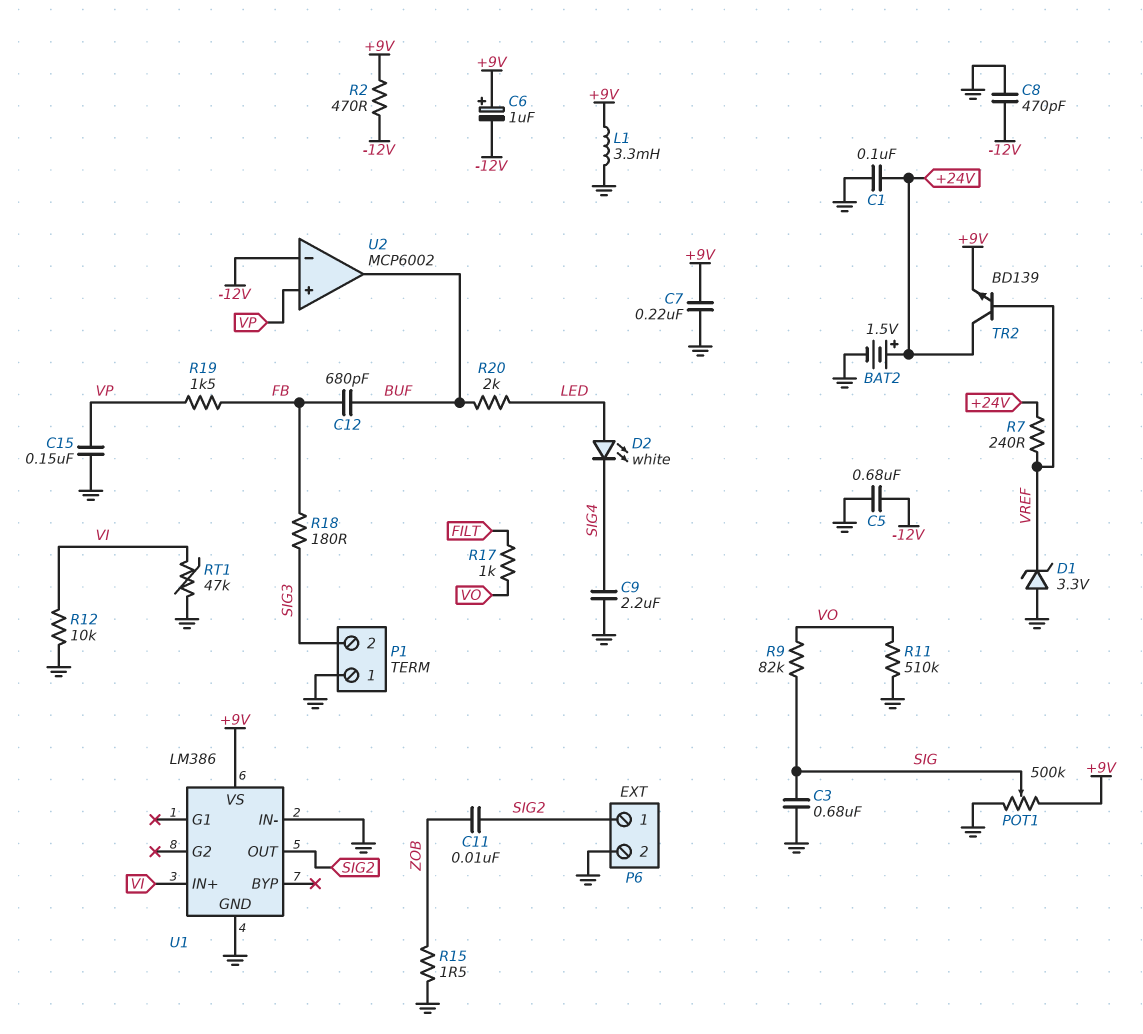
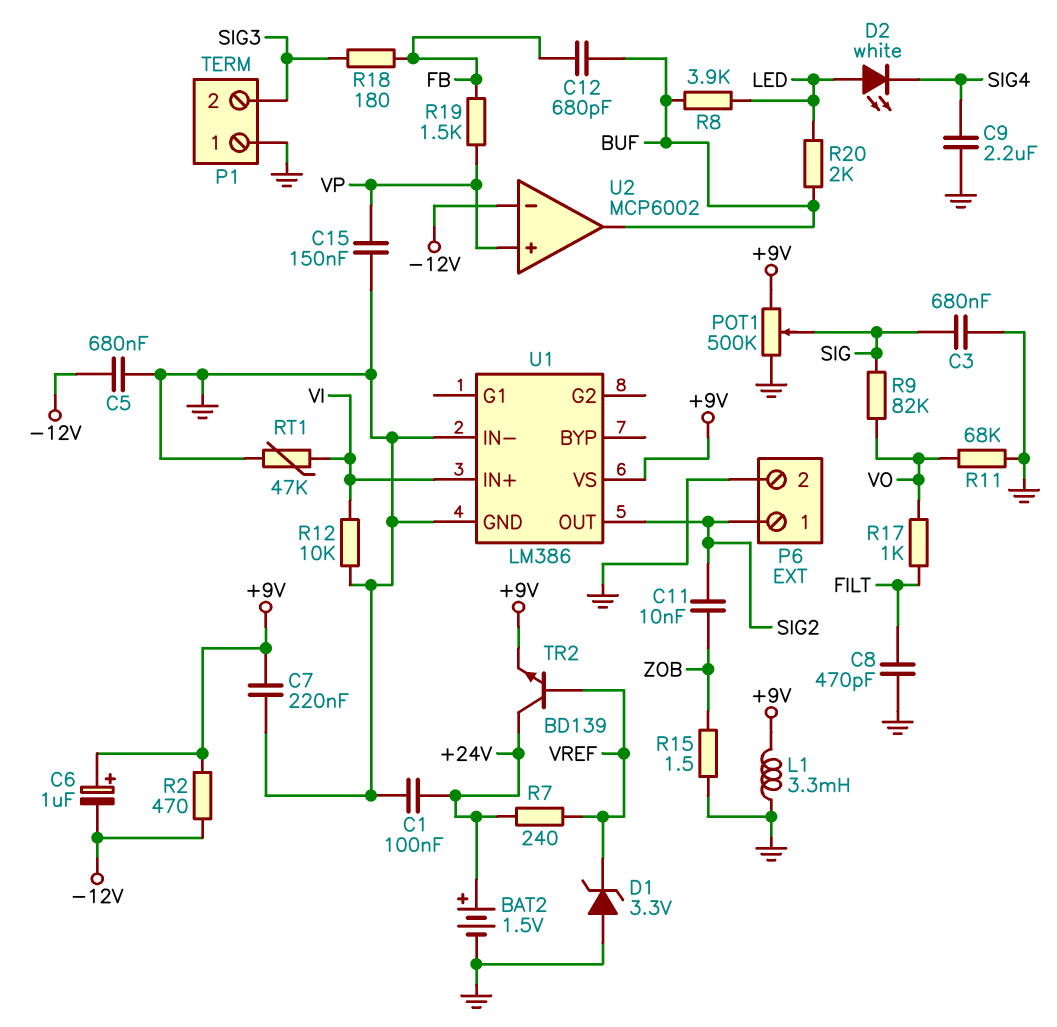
C8: 470pF (-12V, GND) -> 470pF (FILT, GND)
R8: none -> 3.9k (BUF, LED)
R11: 510k (GND, VO) -> 68k (GND, VO)

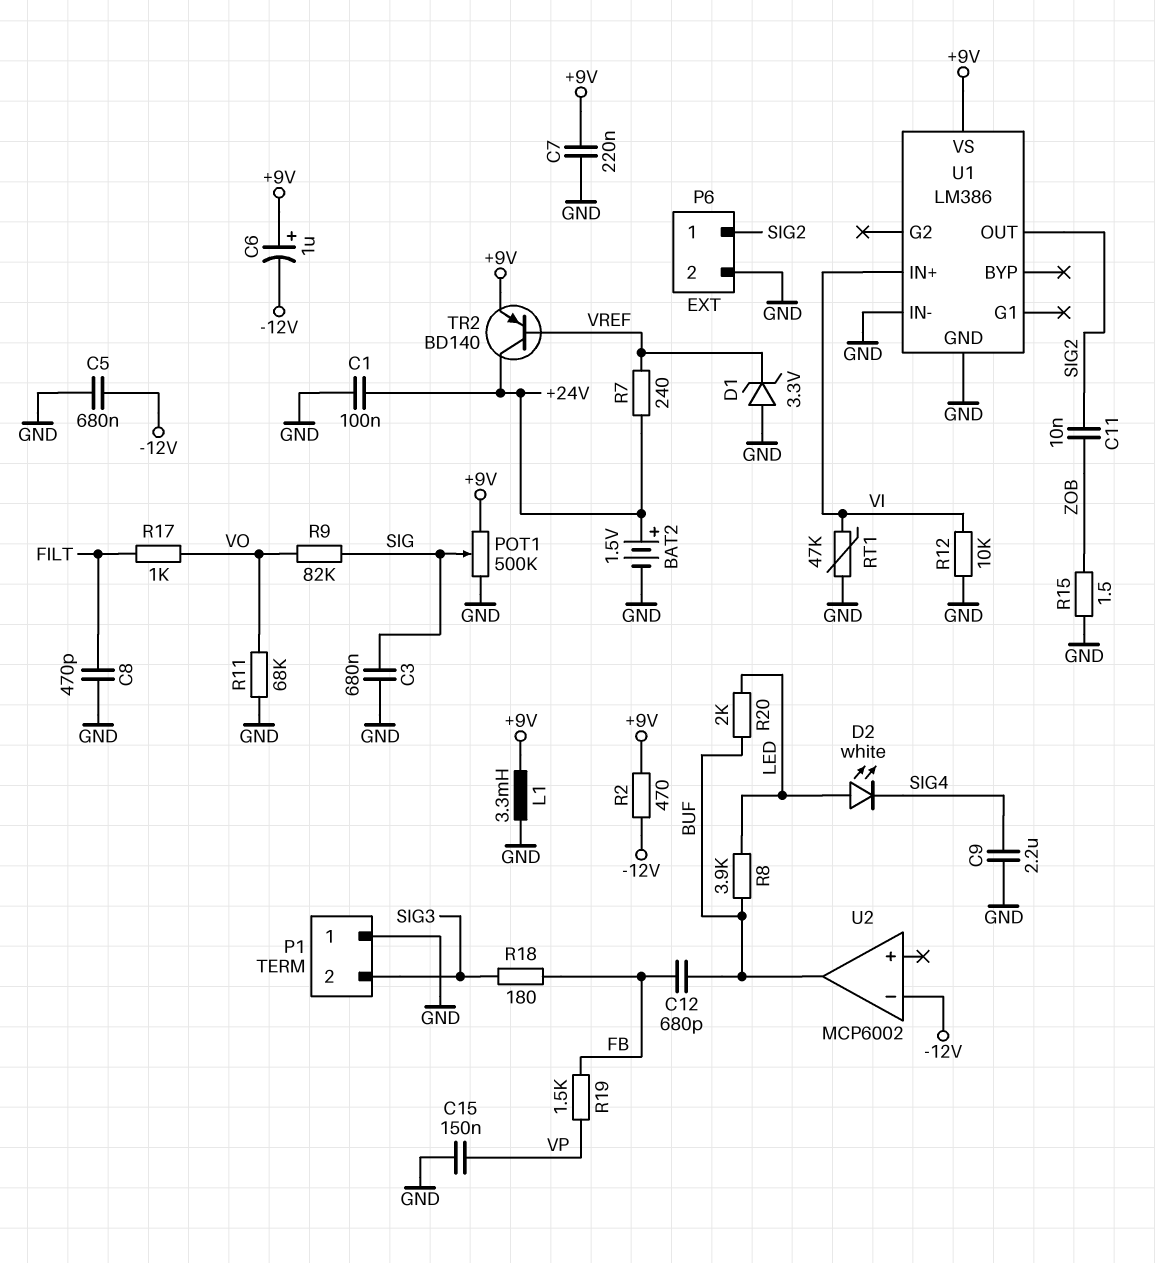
TR2: NPN BD139 (B VREF, C +24V, E +9V) -> PNP BD140 (B VREF, C +24V, E +9V)
U2 pin in+: VP -> none

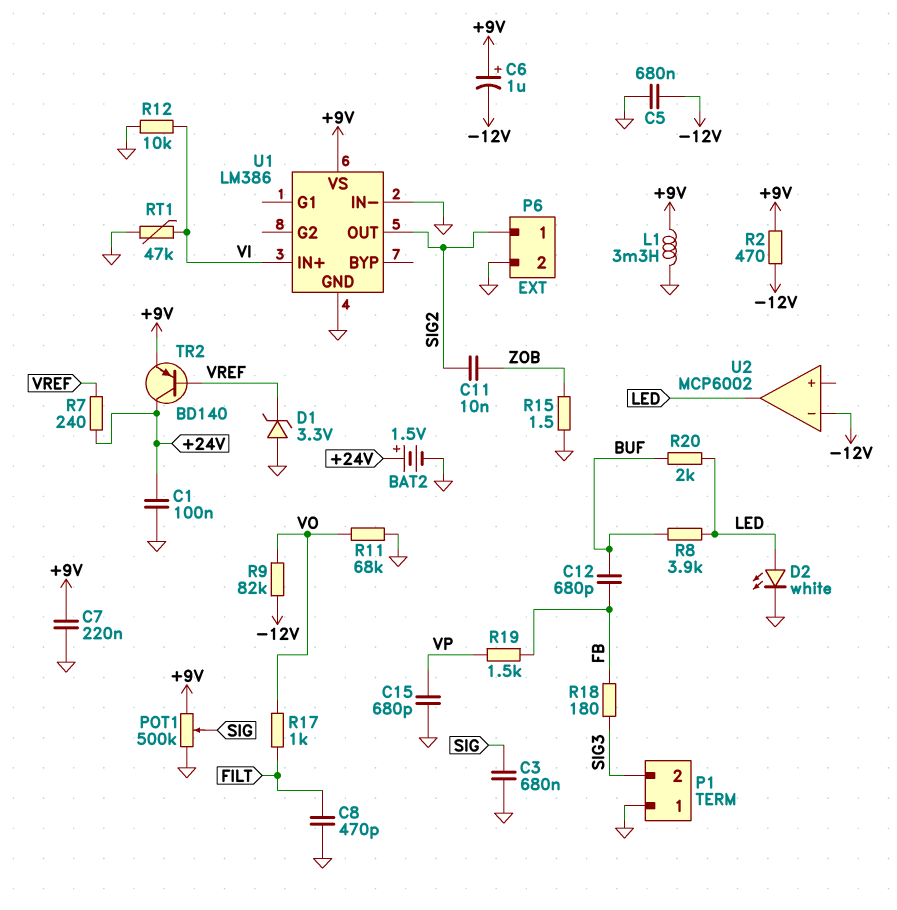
C9: 2.2uF (GND, SIG4) -> none
C15: 150nF (GND, VP) -> 680pF (GND, VP)
D2: LED white (A LED, K SIG4) -> LED white (A LED, K GND)
R9: 82k (SIG, VO) -> 82k (-12V, VO)
U2 pin out: BUF -> LED

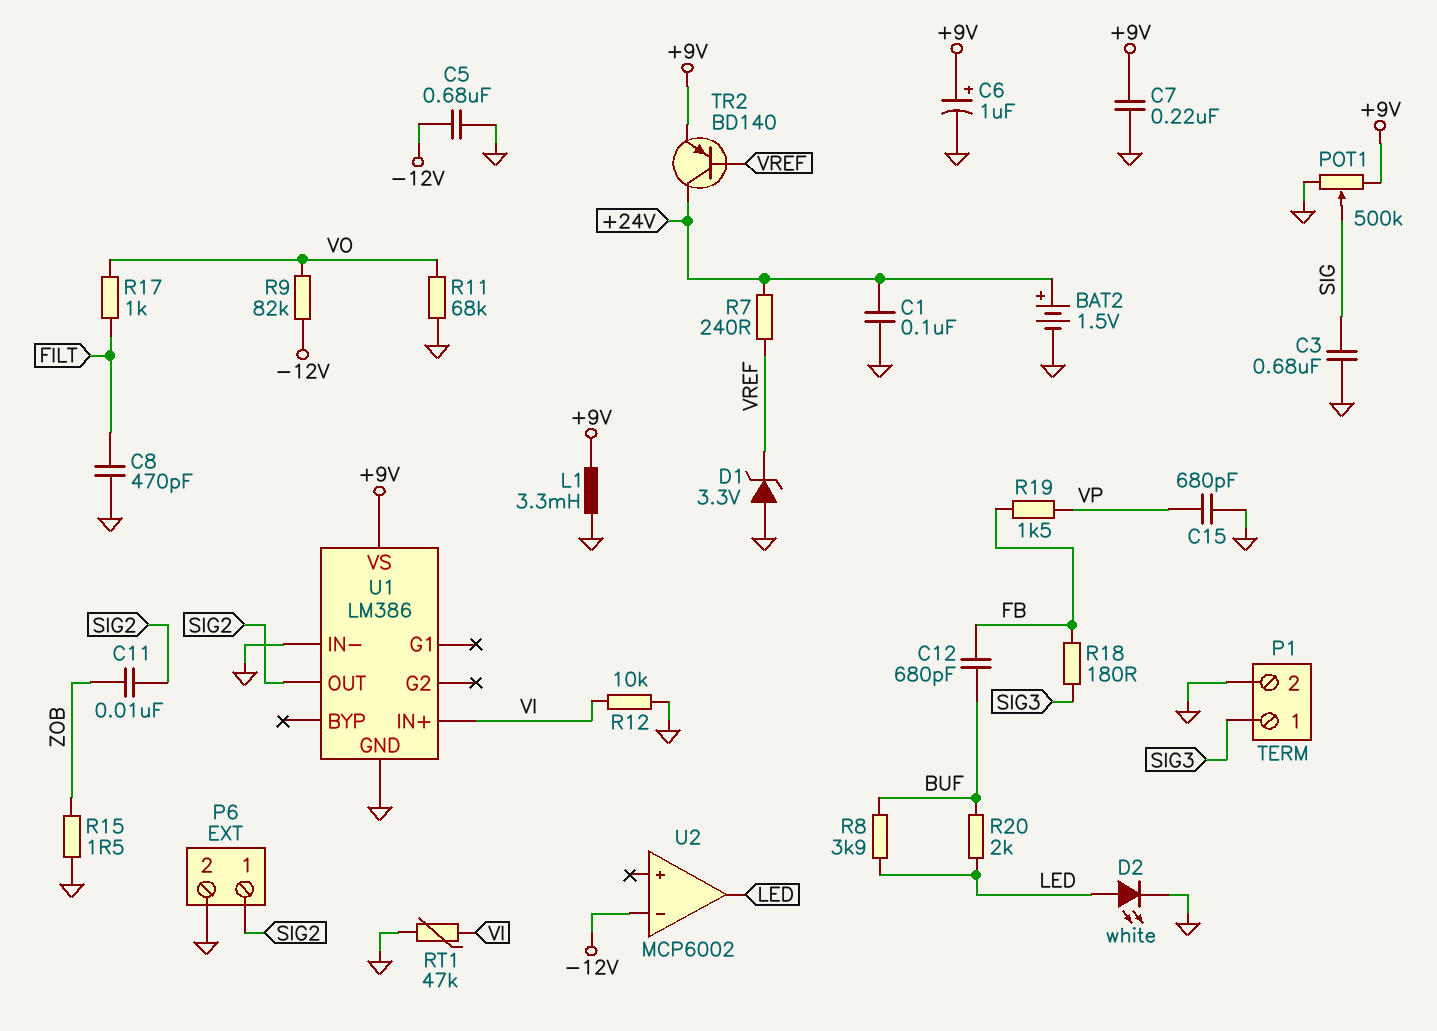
C6: 1uF (plus +9V, minus -12V) -> 1uF (plus +9V, minus GND)
P1 pin 1: GND -> SIG3
P1 pin 2: SIG3 -> GND
R2: 470 (+9V, -12V) -> none

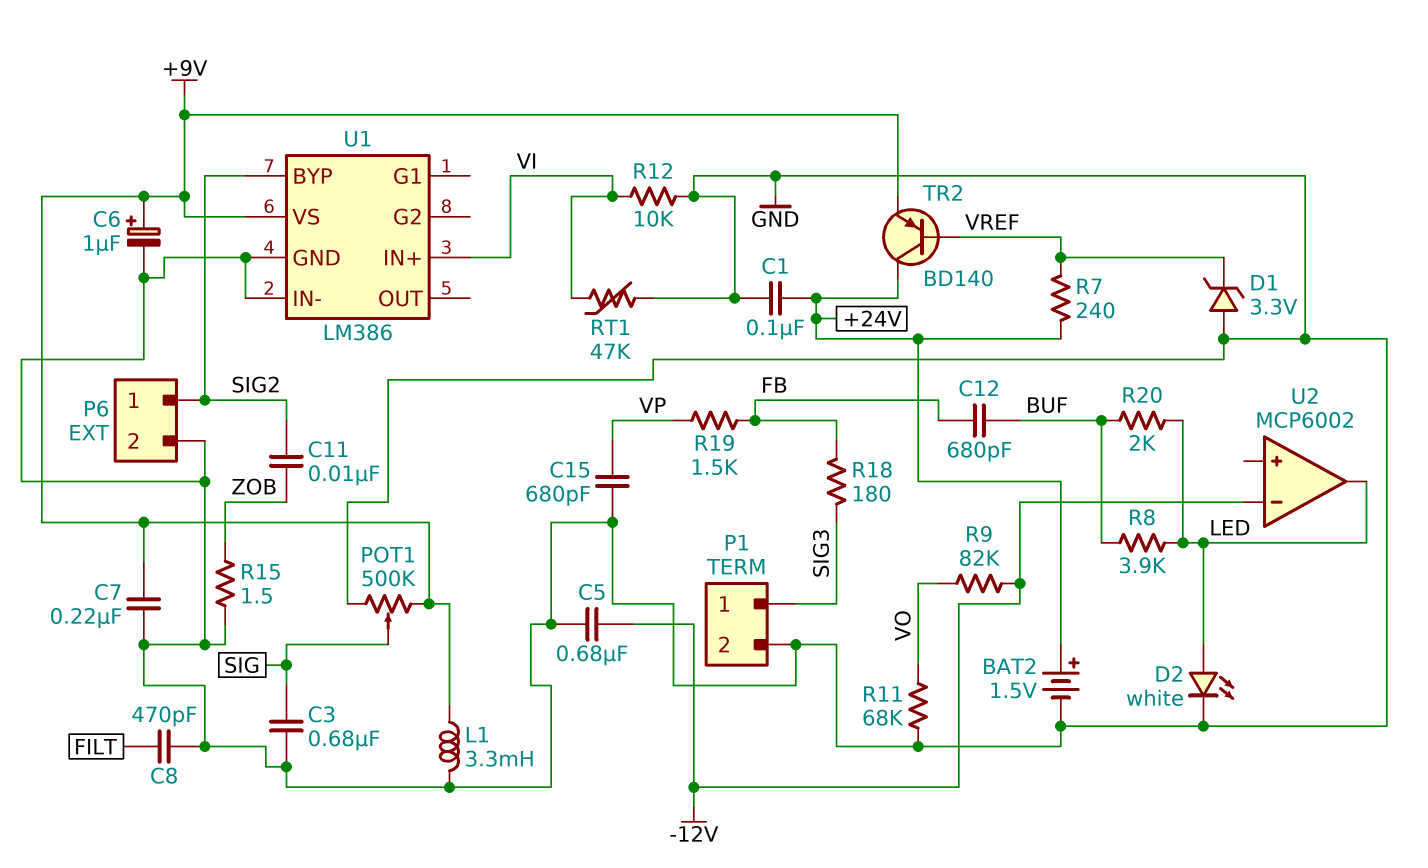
R17: 1k (FILT, VO) -> none
U1 pin BYP: none -> SIG2
U1 pin OUT: SIG2 -> none

